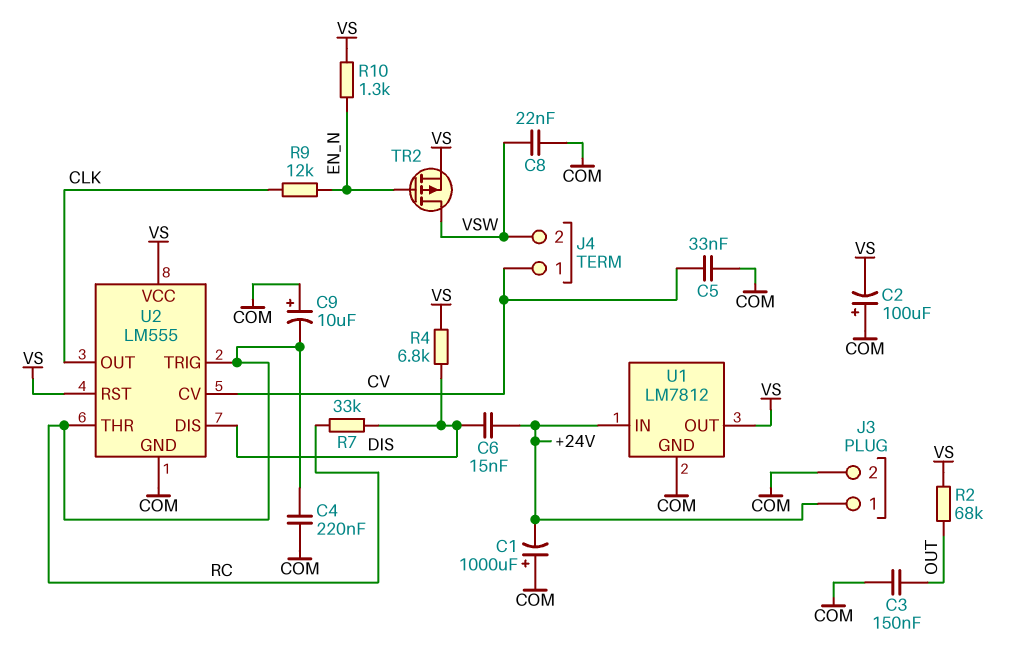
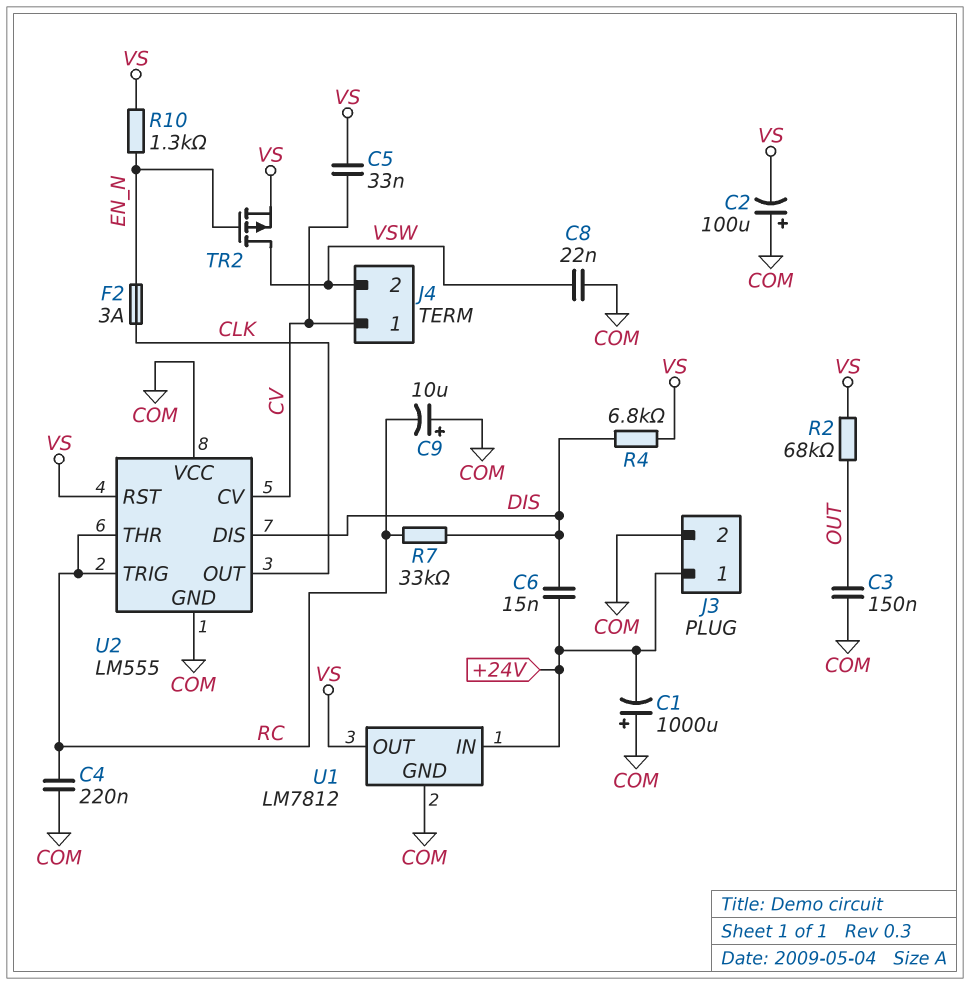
C5: 33nF (COM, CV) -> 33nF (CV, VS)
F2: none -> 3A (CLK, EN_N)
R9: 12k (CLK, EN_N) -> none
U2 pin VCC: VS -> COM

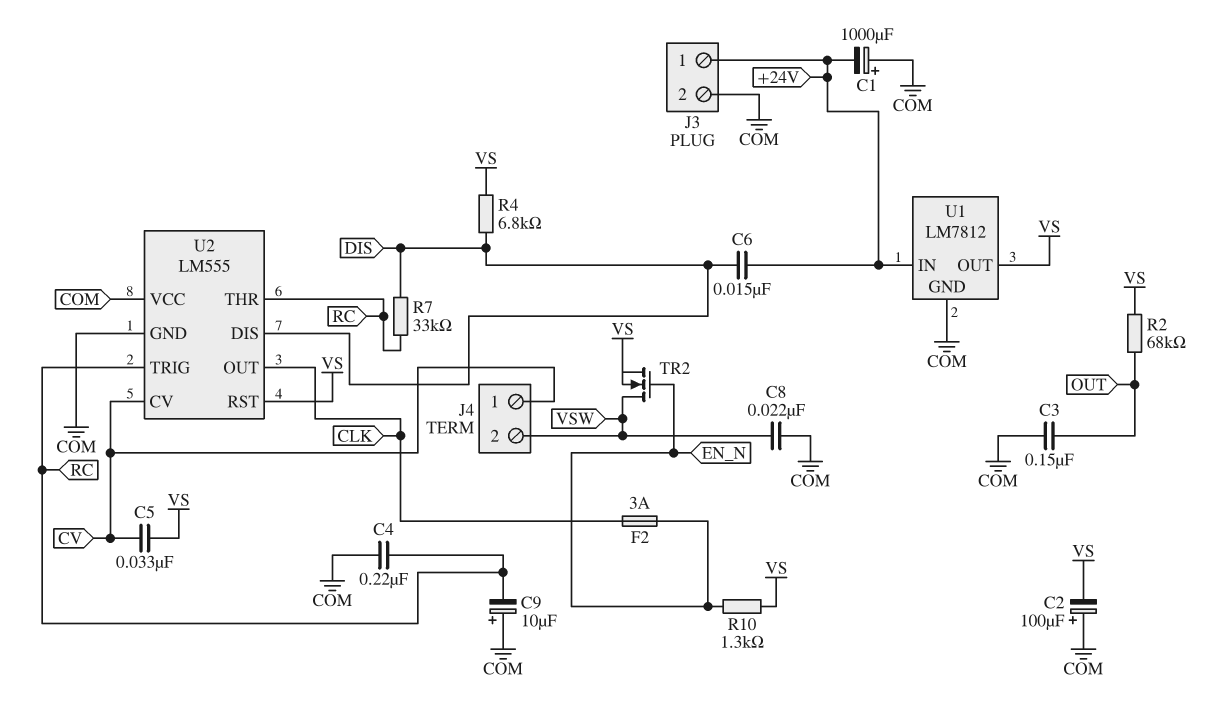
TR2: PMOS (G EN_N, D VSW, S VS) -> NMOS (G EN_N, D VSW, S VS)

